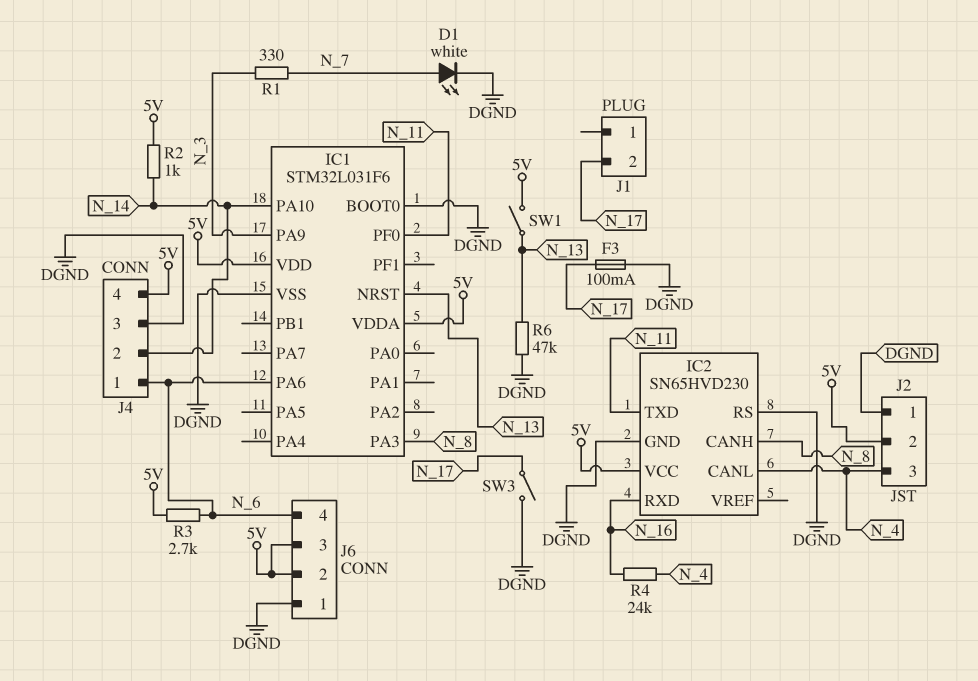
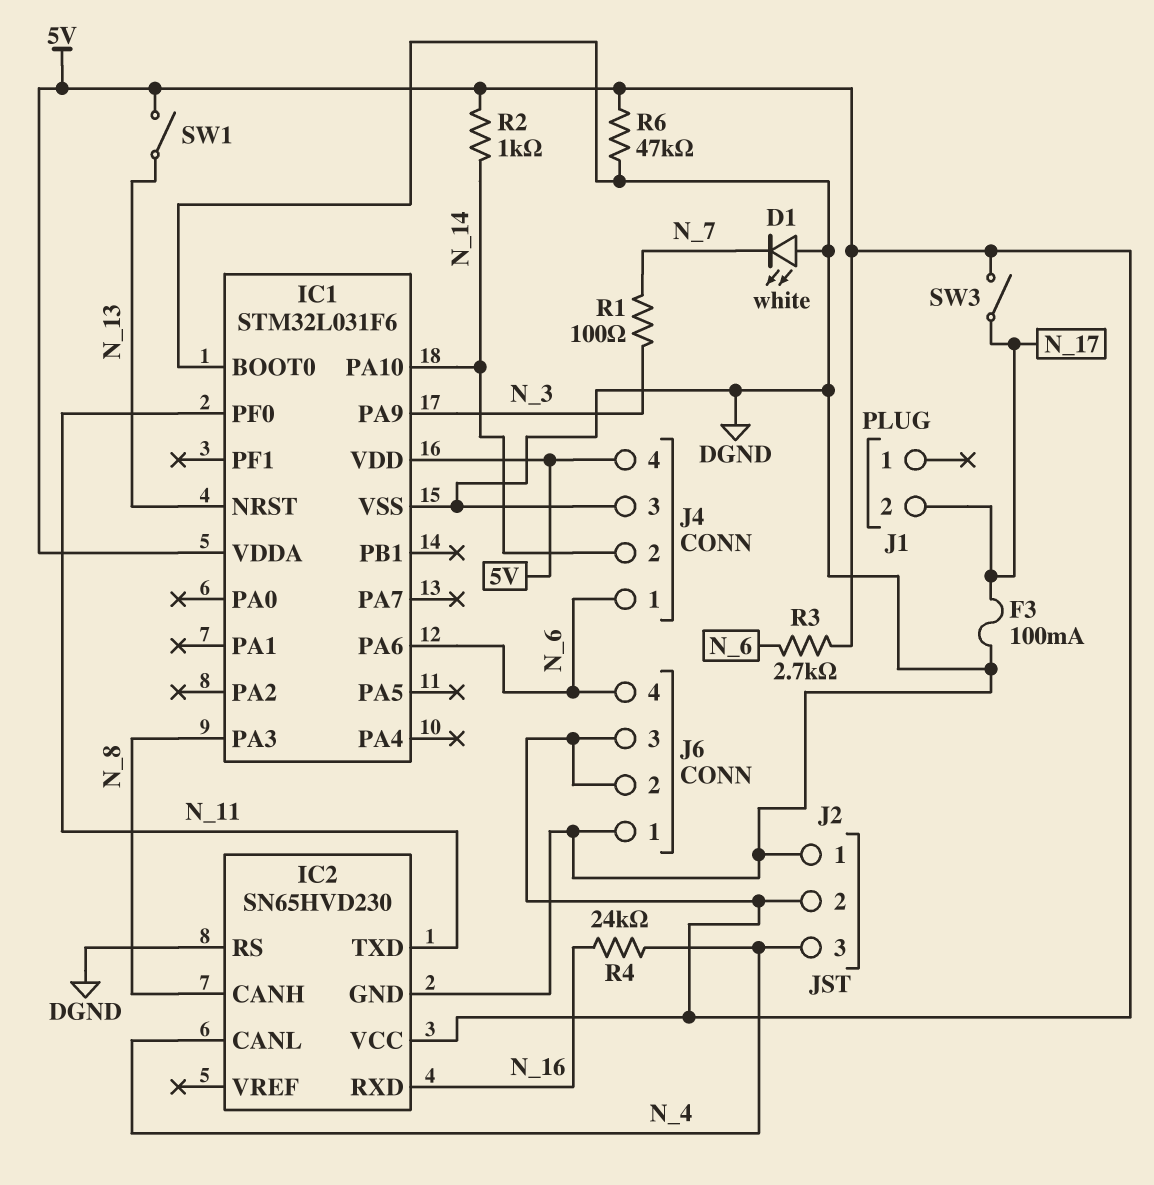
D1: LED white (A N_7, K DGND) -> LED white (A DGND, K N_7)
R1: 330 (N_3, N_7) -> 100 (N_3, N_7)
R6: 47k (DGND, N_13) -> 47k (5V, DGND)
SW3: switch (DGND, N_17) -> switch (5V, N_17)

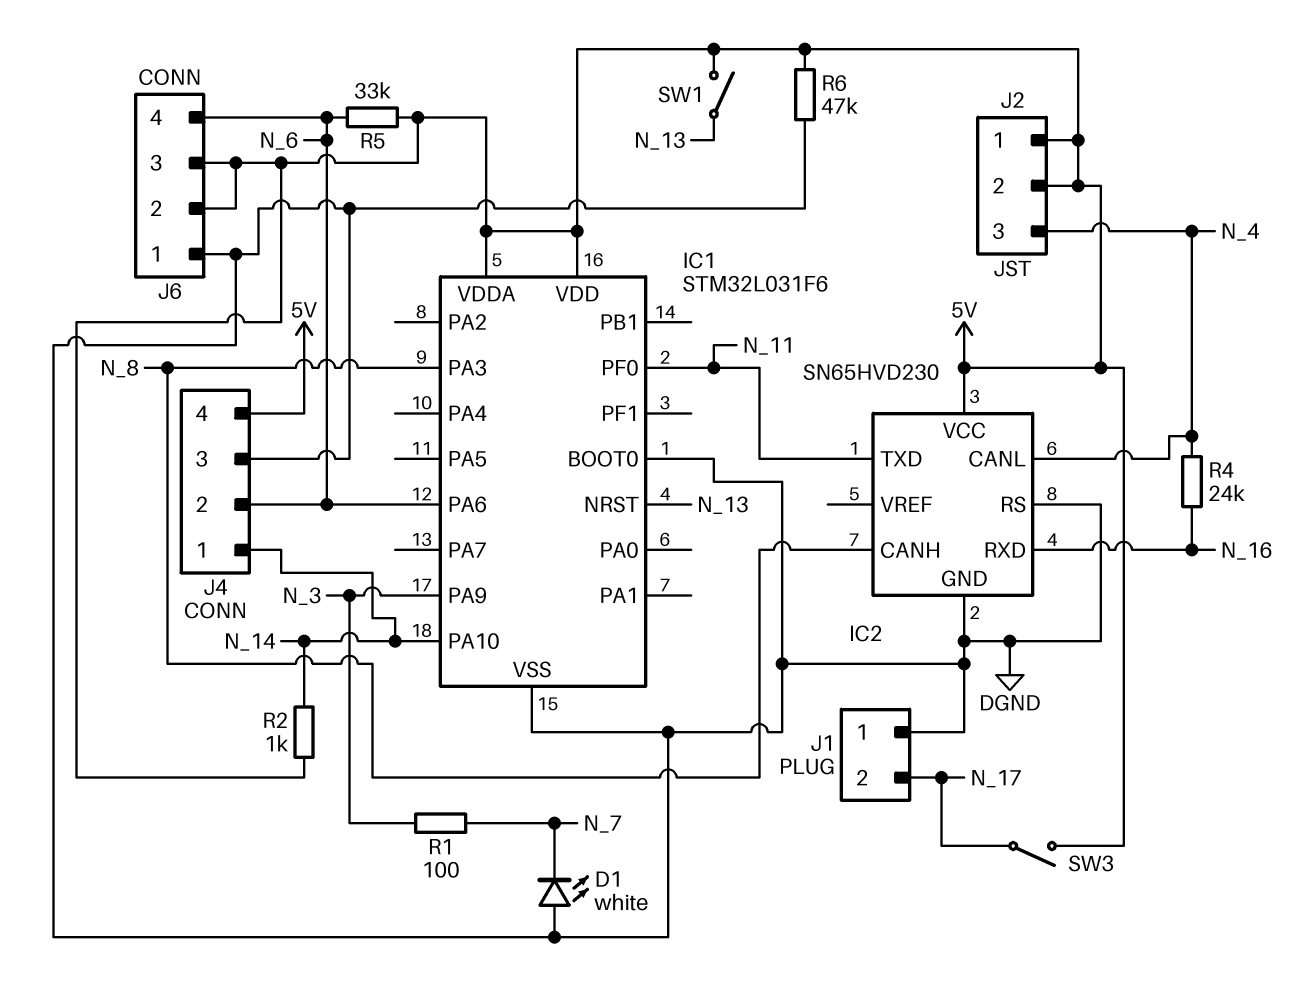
F3: 100mA (DGND, N_17) -> none
J1 pin 1: none -> DGND
J2 pin 1: DGND -> 5V
J4 pin 1: N_6 -> N_14
J4 pin 2: N_14 -> N_6
R3: 2.7k (5V, N_6) -> none
R5: none -> 33k (5V, N_6)

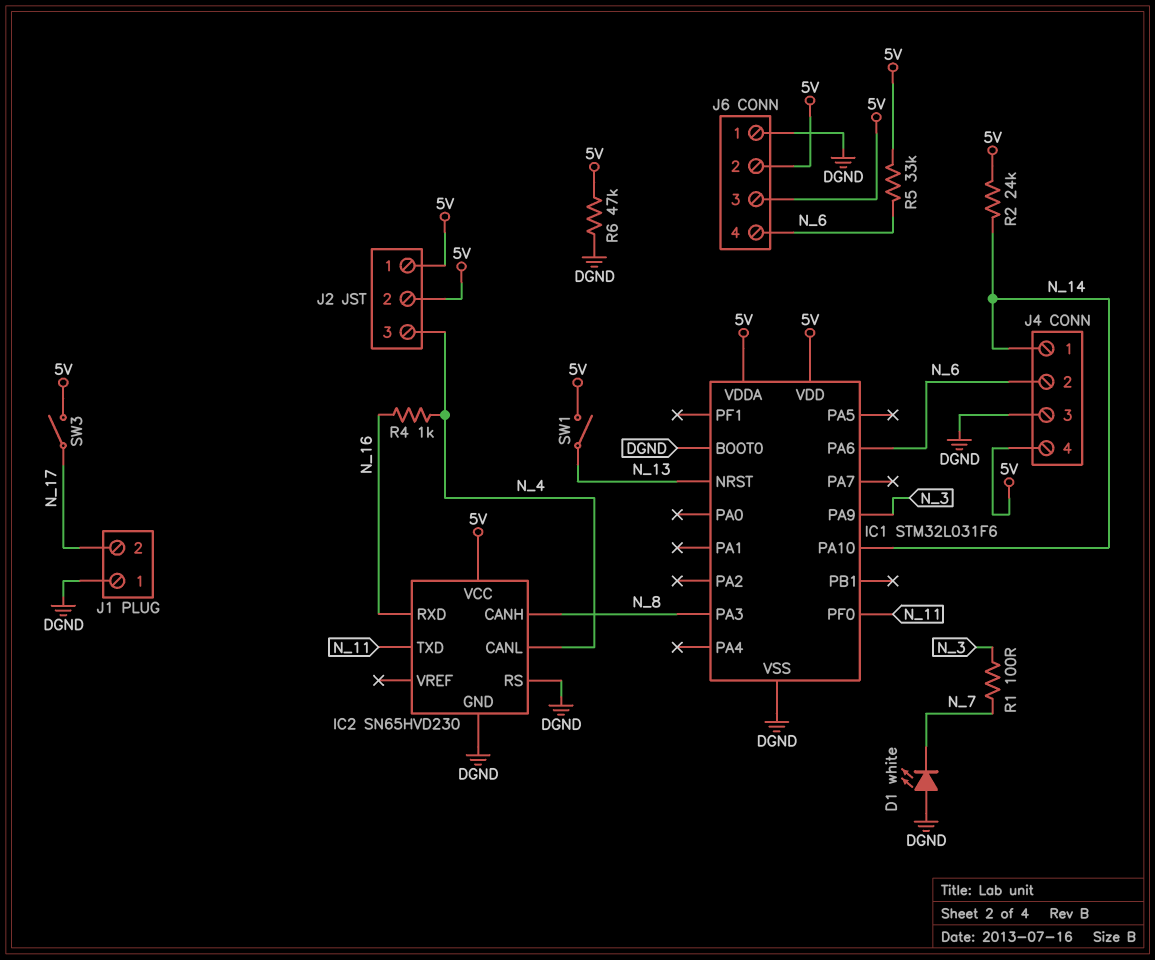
R2: 1k (5V, N_14) -> 24k (5V, N_14)
R4: 24k (N_4, N_16) -> 1k (N_4, N_16)

